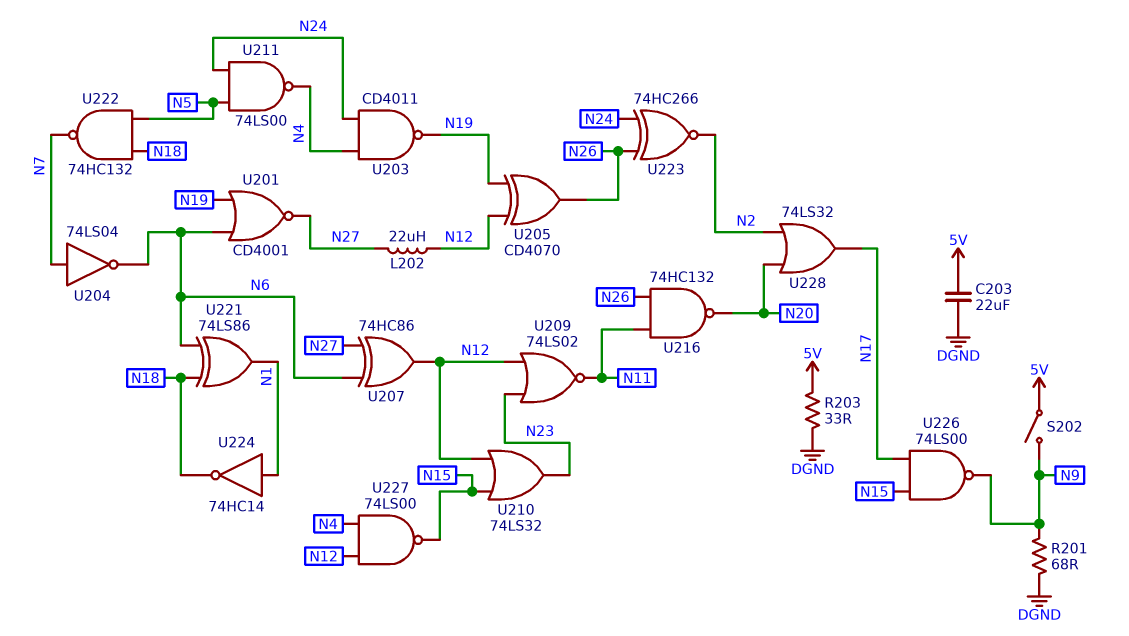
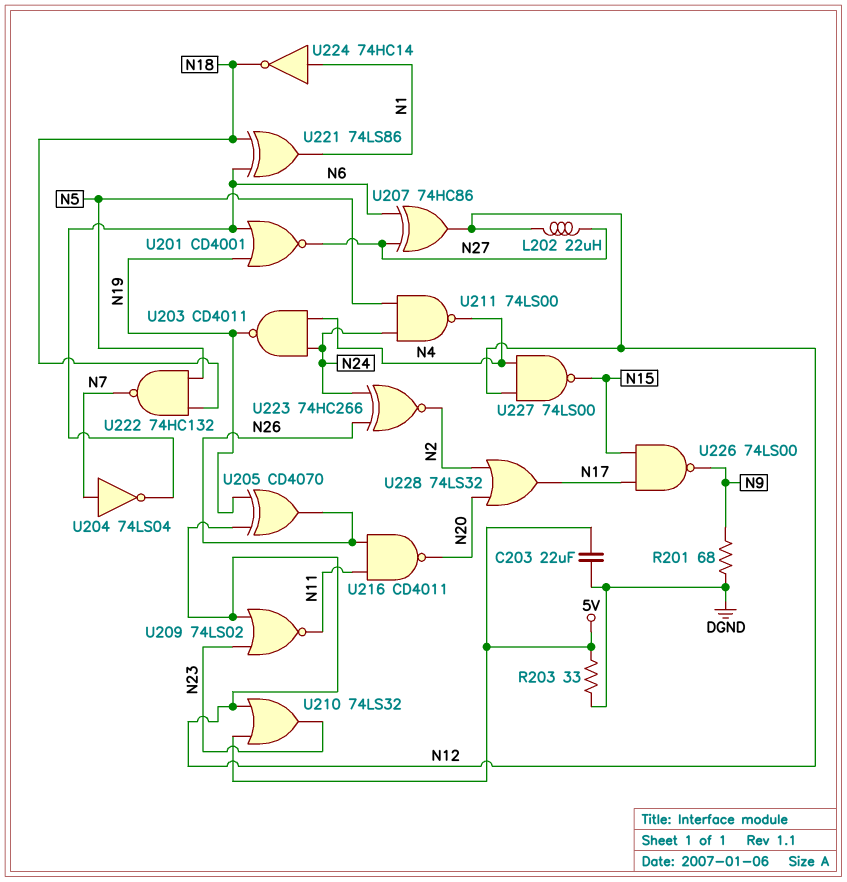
S202: switch (5V, N9) -> none
U210: OR 74LS32 (in N12, in N15, out N23) -> OR 74LS32 (in 5V, in N12, out N23)
U216: NAND 74HC132 (in N11, in N26, out N20) -> NAND CD4011 (in N11, in N26, out N20)

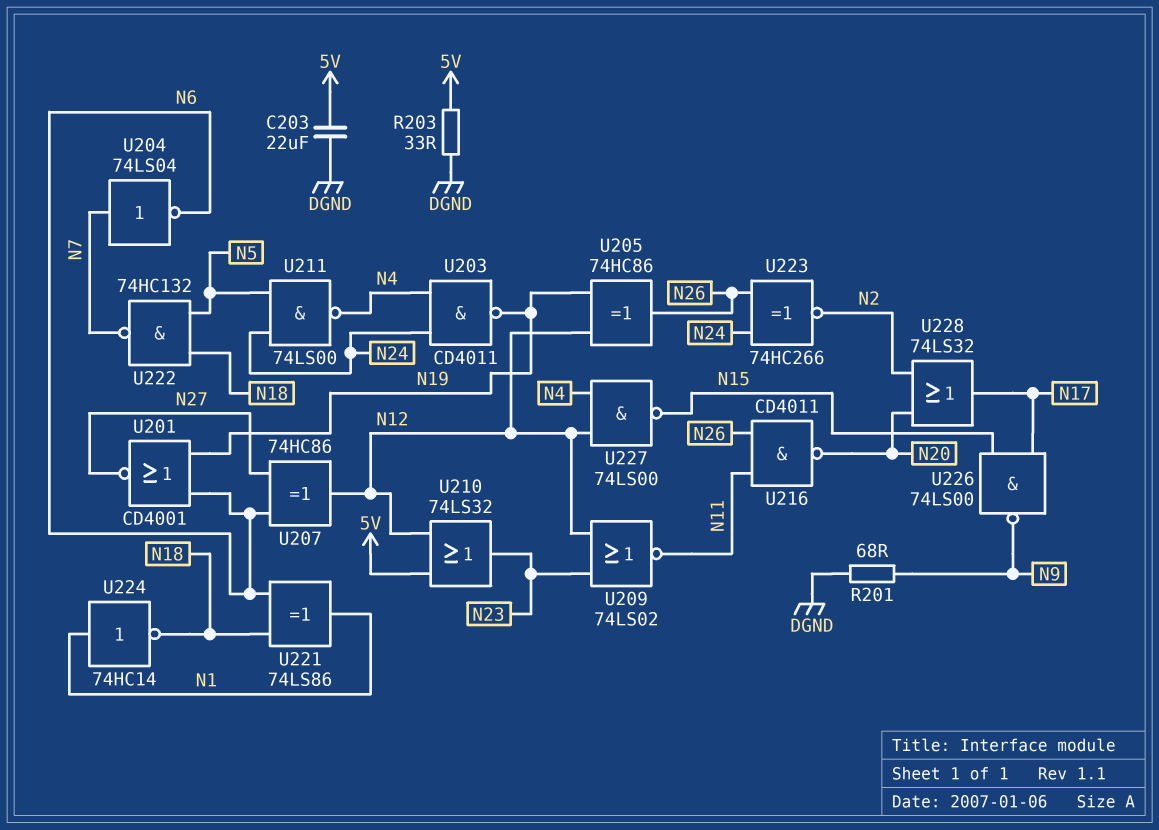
L202: 22uH (N12, N27) -> none
U205: XOR CD4070 (in N12, in N19, out N26) -> XOR 74HC86 (in N12, in N19, out N26)

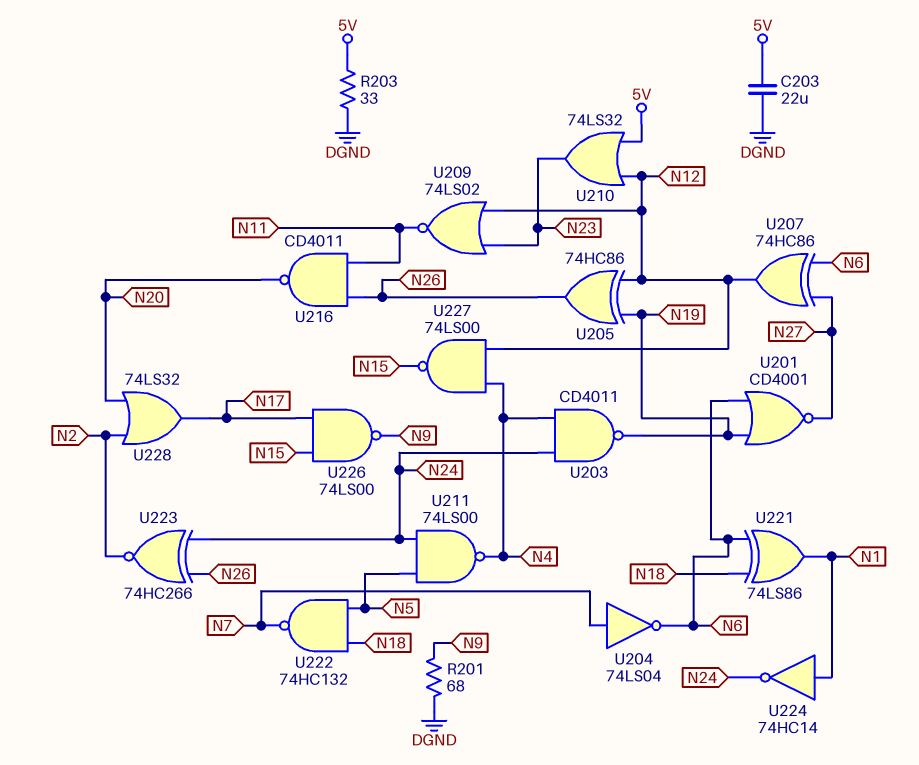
U224: NOT 74HC14 (in N1, out N18) -> NOT 74HC14 (in N1, out N24)

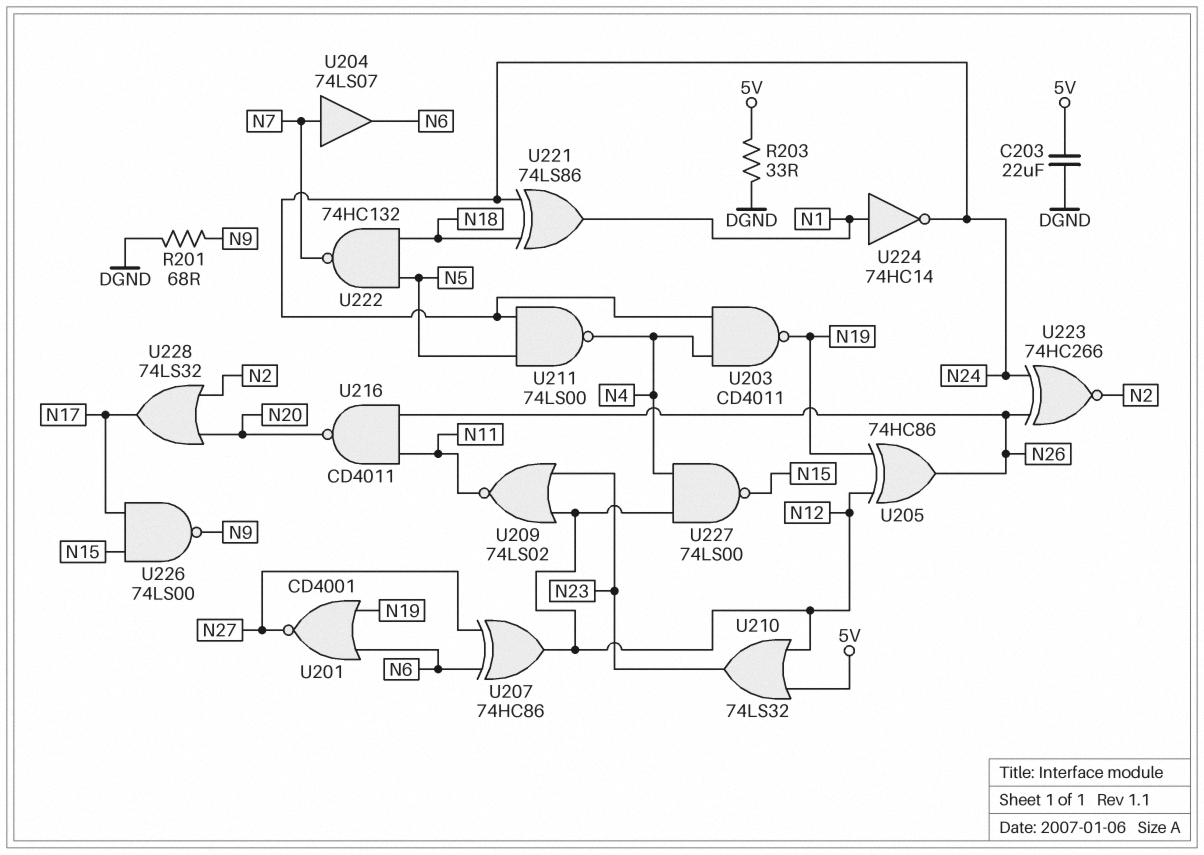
U204: NOT 74LS04 (in N7, out N6) -> buffer 74LS07 (in N7, out N6)
U221: XOR 74LS86 (in N6, in N18, out N1) -> XOR 74LS86 (in N18, in N24, out N1)

